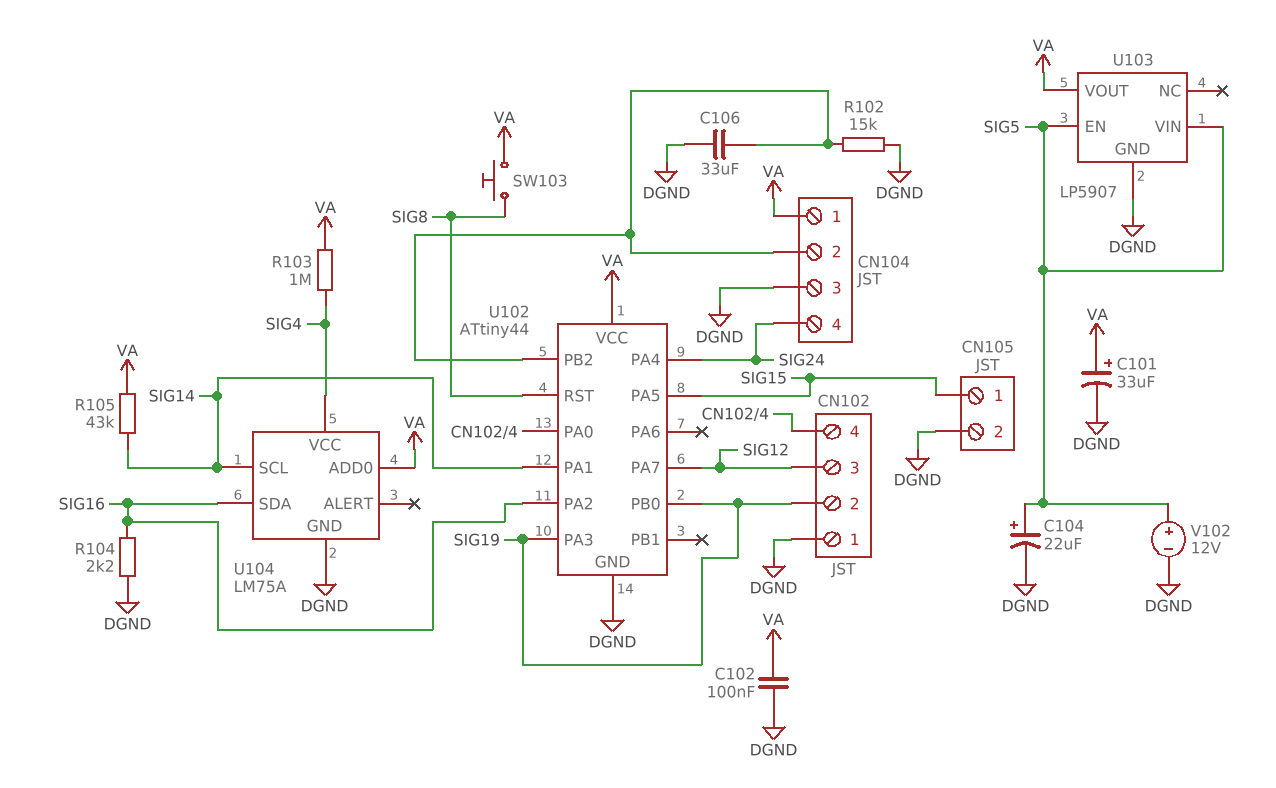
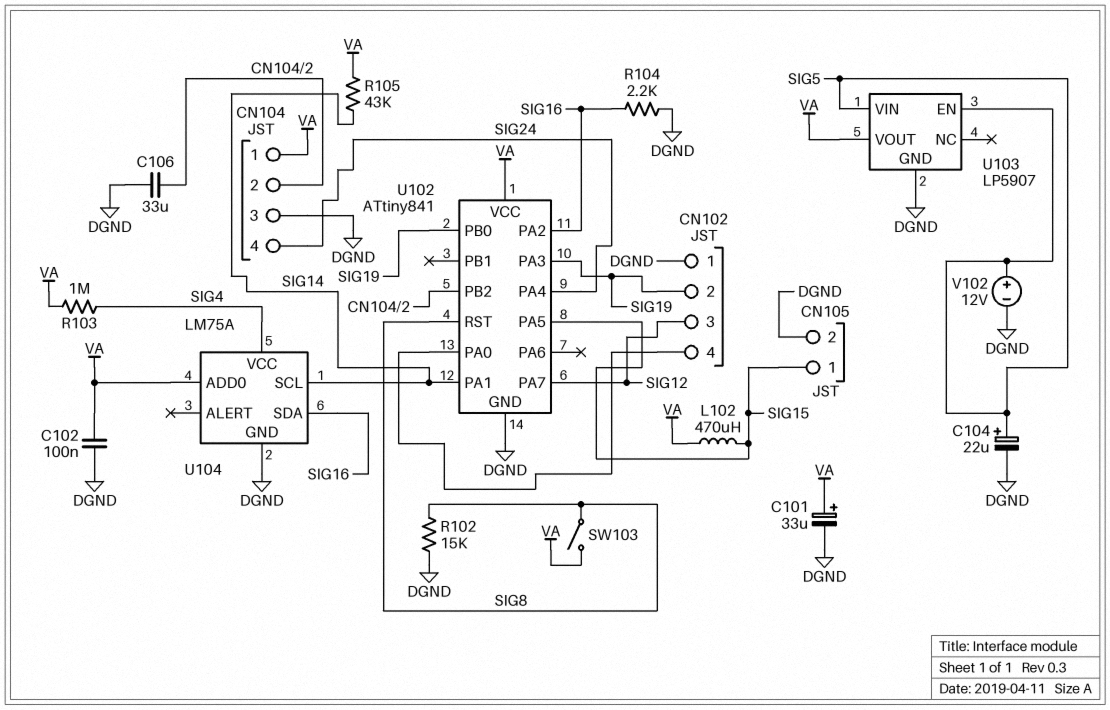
L102: none -> 470uH (SIG15, VA)
R102: 15k (CN104/2, DGND) -> 15k (DGND, SIG8)
SW103: button (SIG8, VA) -> switch (SIG8, VA)
U102: ATtiny44 -> ATtiny841

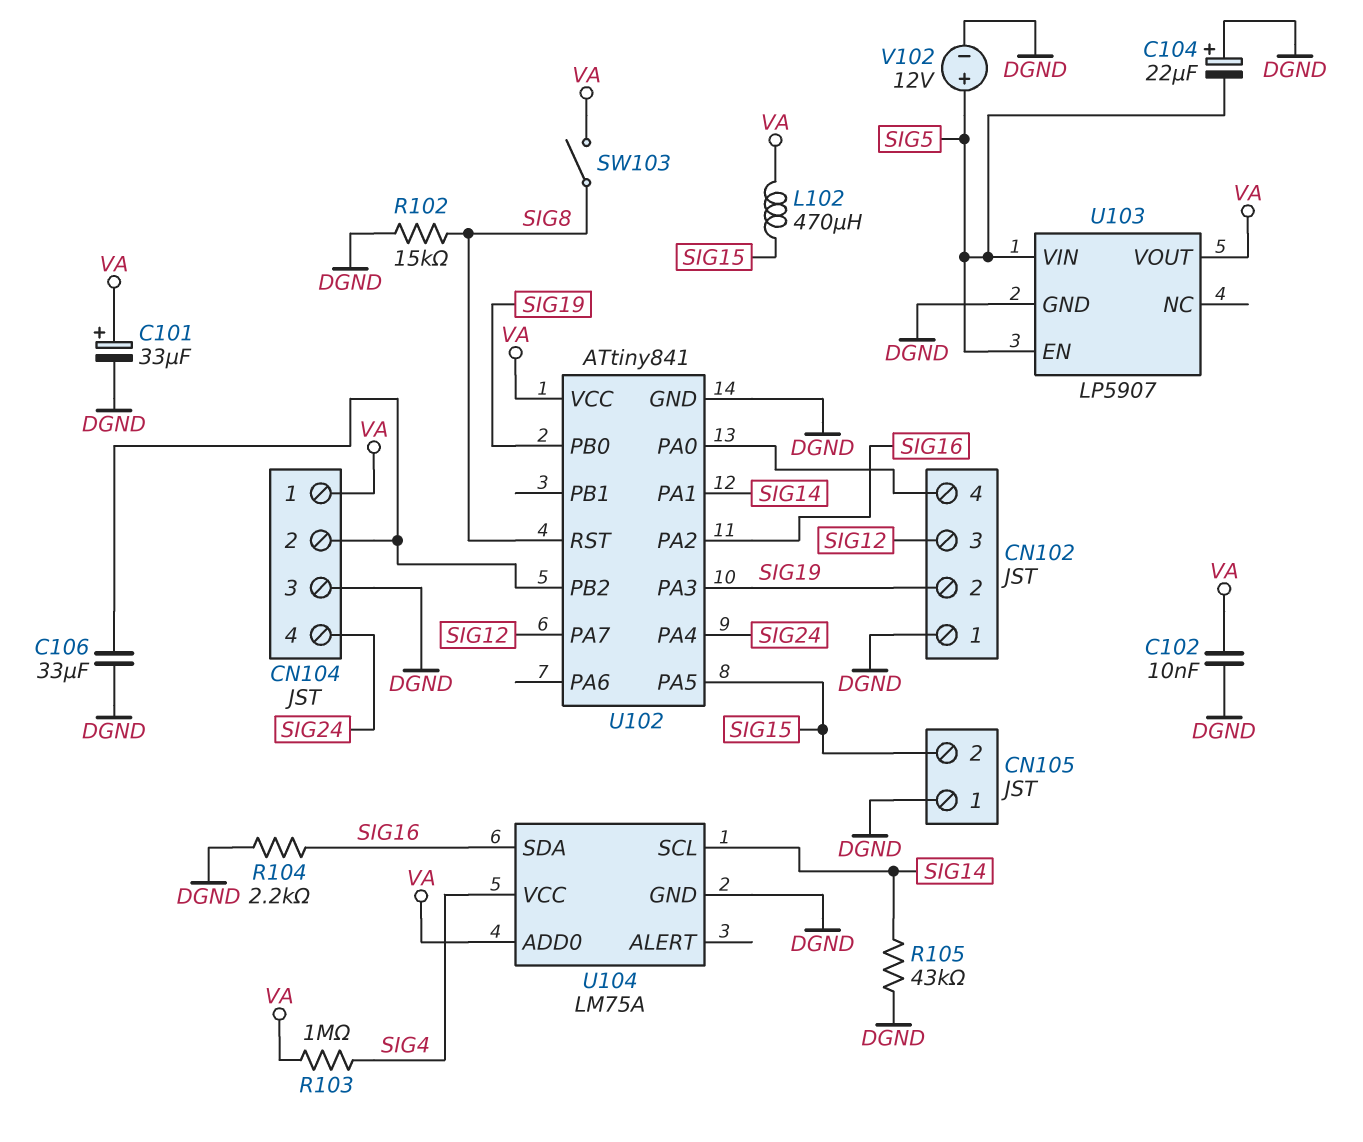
C102: 100nF (DGND, VA) -> 10nF (DGND, VA)
C104: 22uF (plus SIG5, minus DGND) -> 22uF (plus DGND, minus SIG5)
CN105 pin 1: SIG15 -> DGND
CN105 pin 2: DGND -> SIG15
R105: 43k (SIG14, VA) -> 43k (DGND, SIG14)

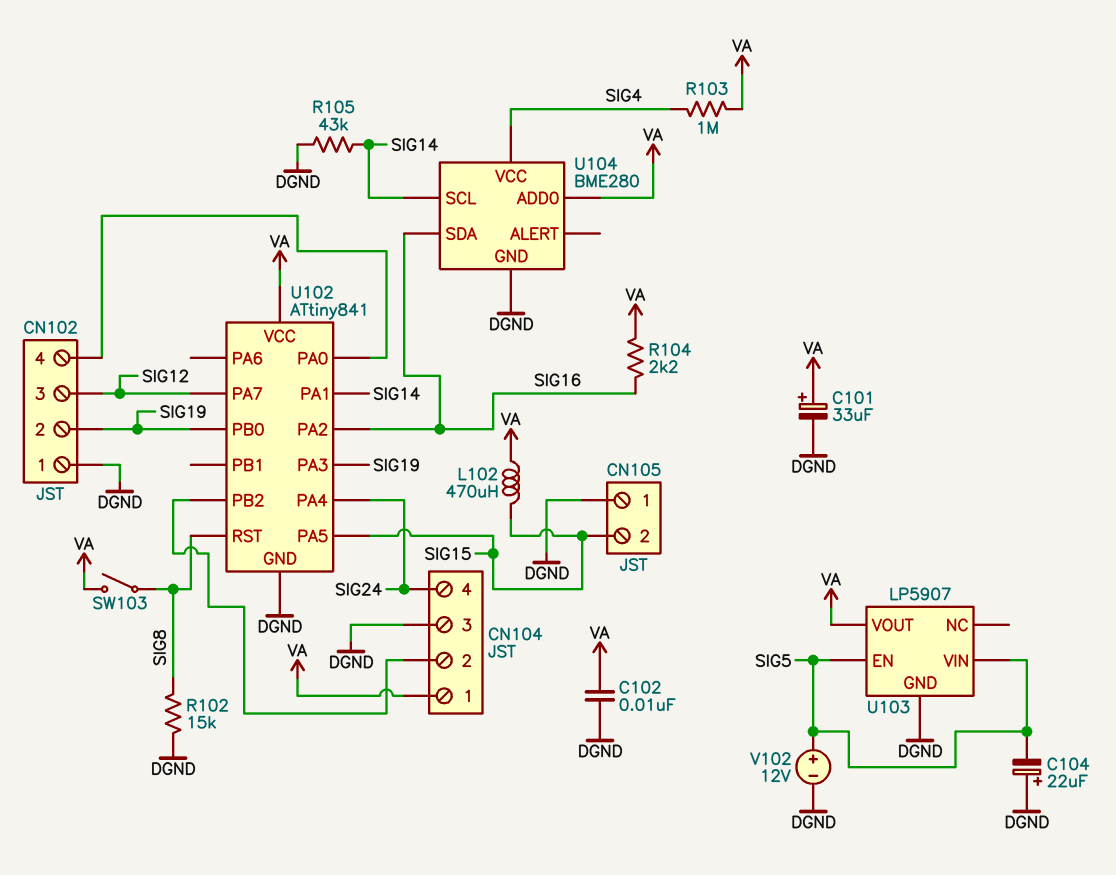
C106: 33uF (CN104/2, DGND) -> none
R104: 2.2k (DGND, SIG16) -> 2.2k (SIG16, VA)
U104: LM75A -> BME280

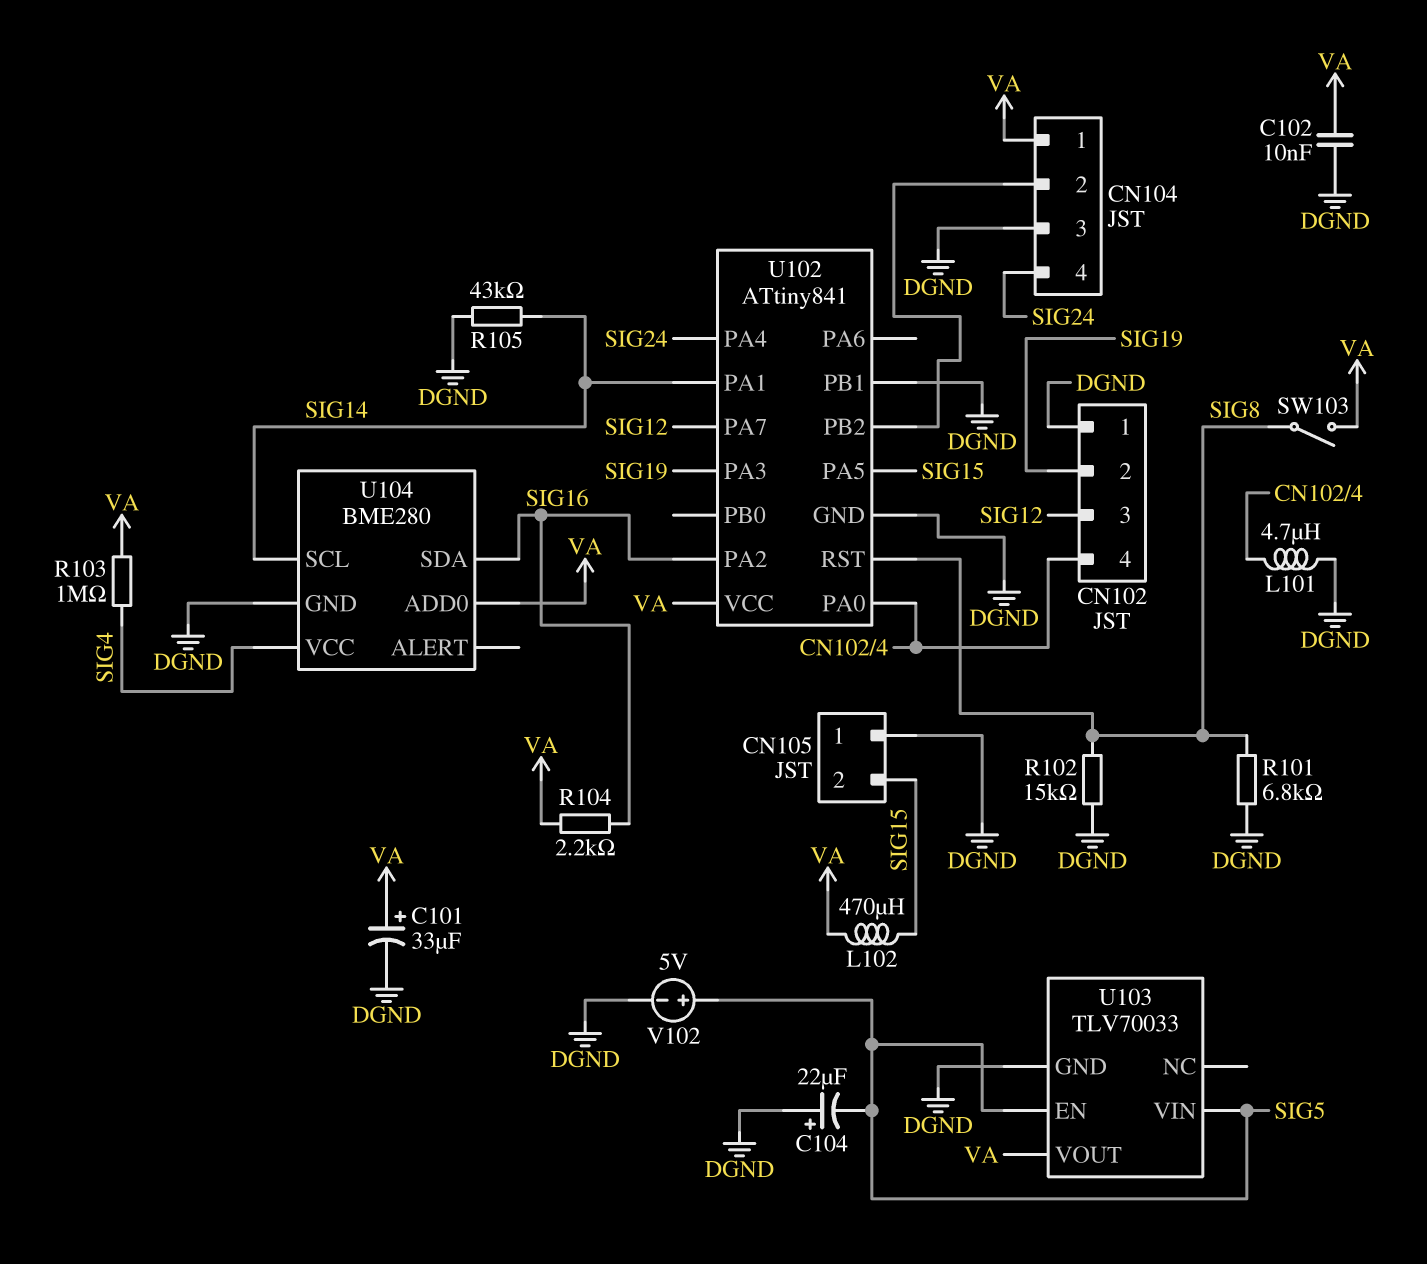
L101: none -> 4.7uH (CN102/4, DGND)
R101: none -> 6.8k (DGND, SIG8)
U102 pin PB0: SIG19 -> none
U102 pin PB1: none -> DGND
U103: LP5907 -> TLV70033
V102: 12V (plus SIG5, minus DGND) -> 5V (plus SIG5, minus DGND)

